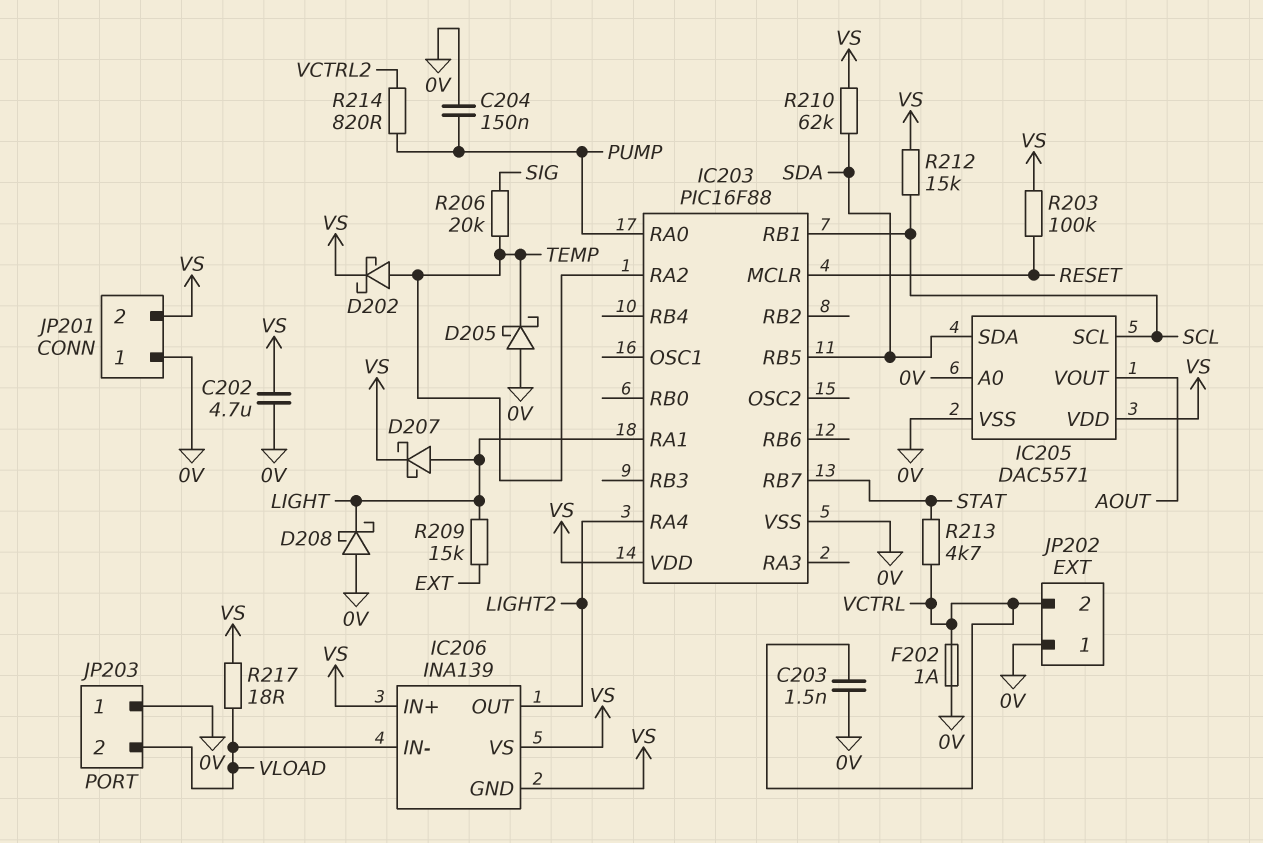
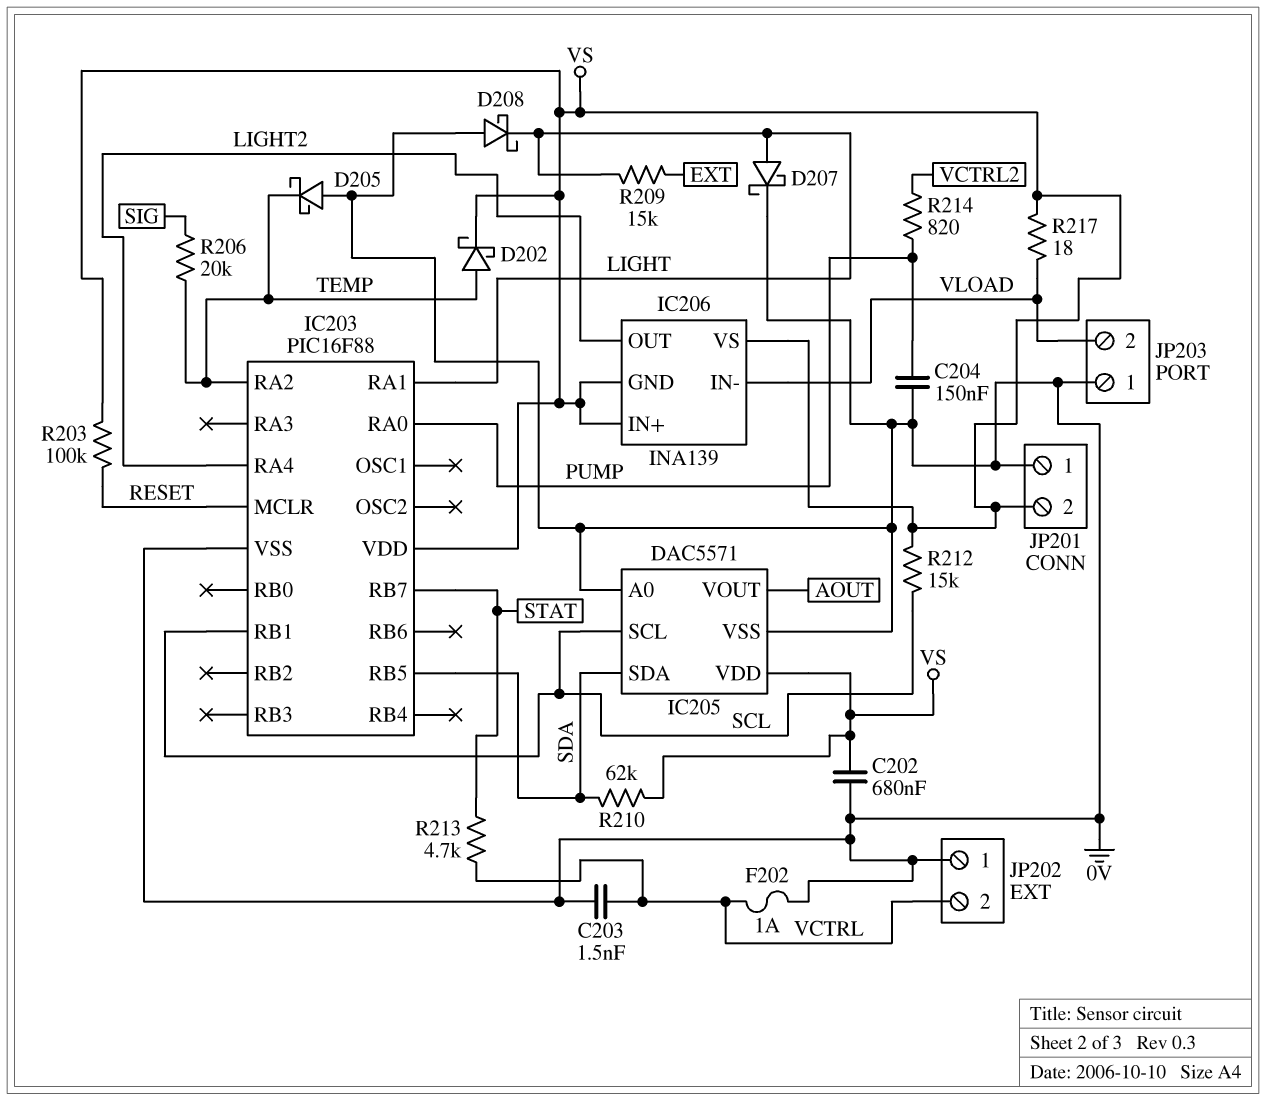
C202: 4.7uF (0V, VS) -> 680nF (0V, VS)
D207: schottky (A LIGHT, K VS) -> schottky (A LIGHT, K 0V)

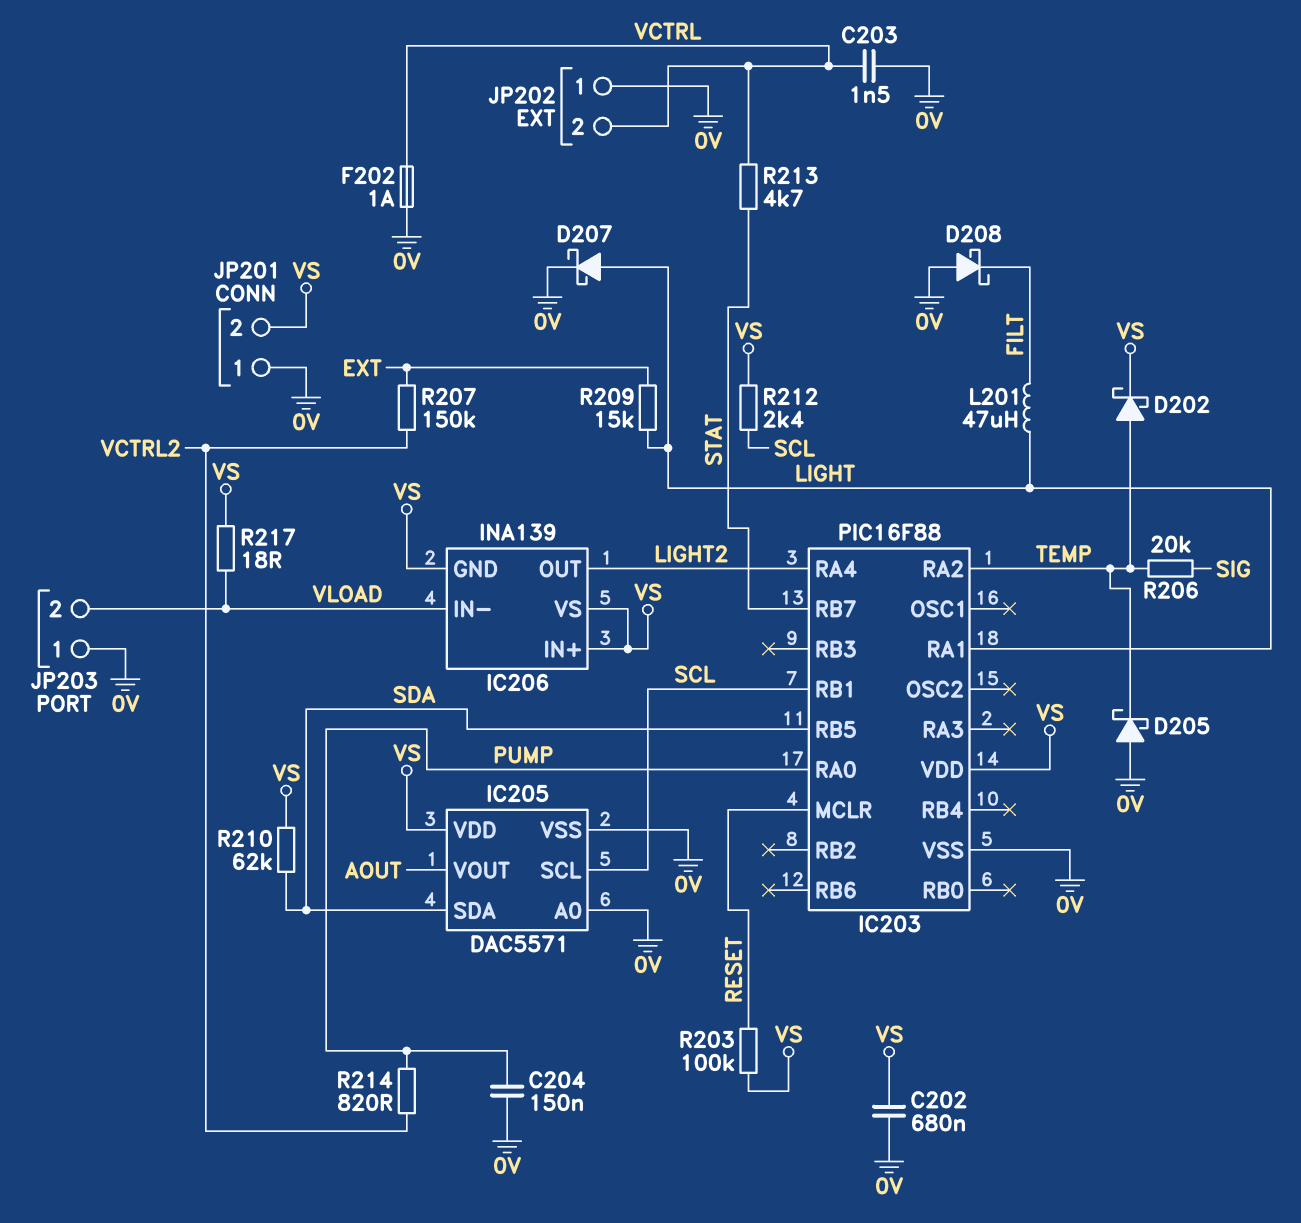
D208: schottky (A 0V, K LIGHT) -> schottky (A 0V, K FILT)
L201: none -> 47uH (FILT, LIGHT)
R207: none -> 150k (EXT, VCTRL2)
R212: 15k (SCL, VS) -> 2.4k (SCL, VS)

